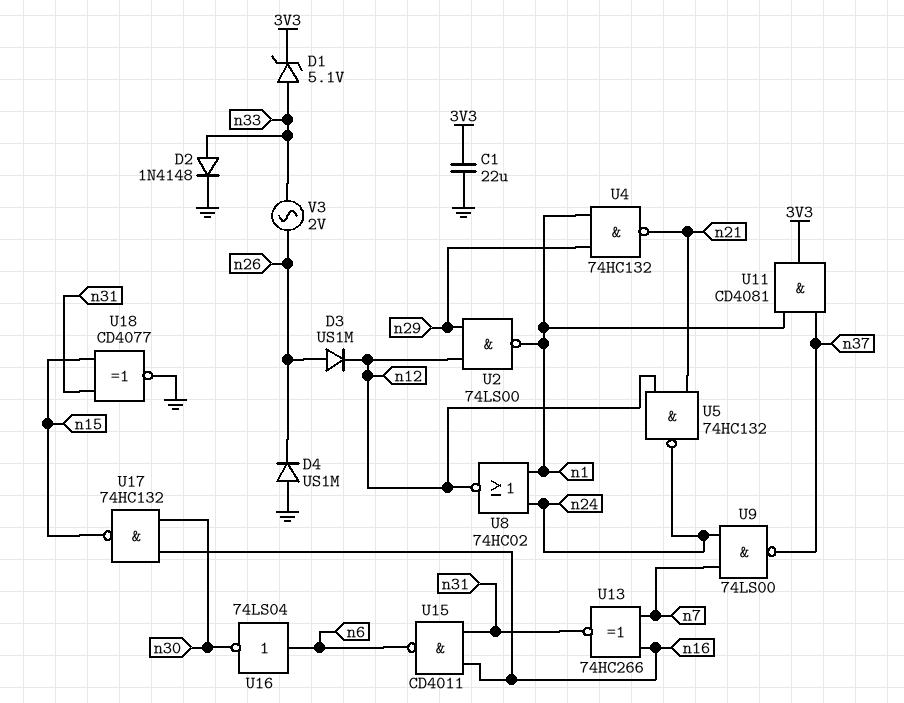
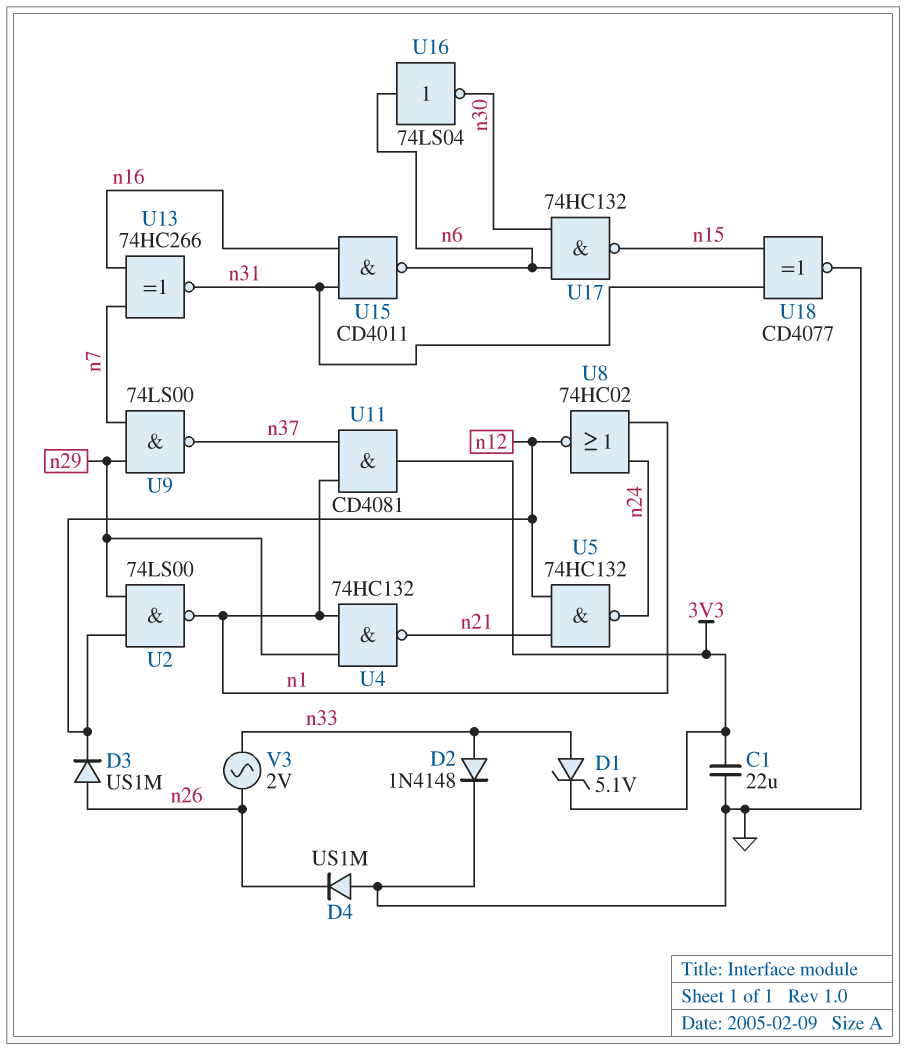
U9: NAND 74LS00 (in n7, in n24, out n37) -> NAND 74LS00 (in n7, in n29, out n37)
U17: NAND 74HC132 (in n16, in n30, out n15) -> NAND 74HC132 (in n6, in n30, out n15)

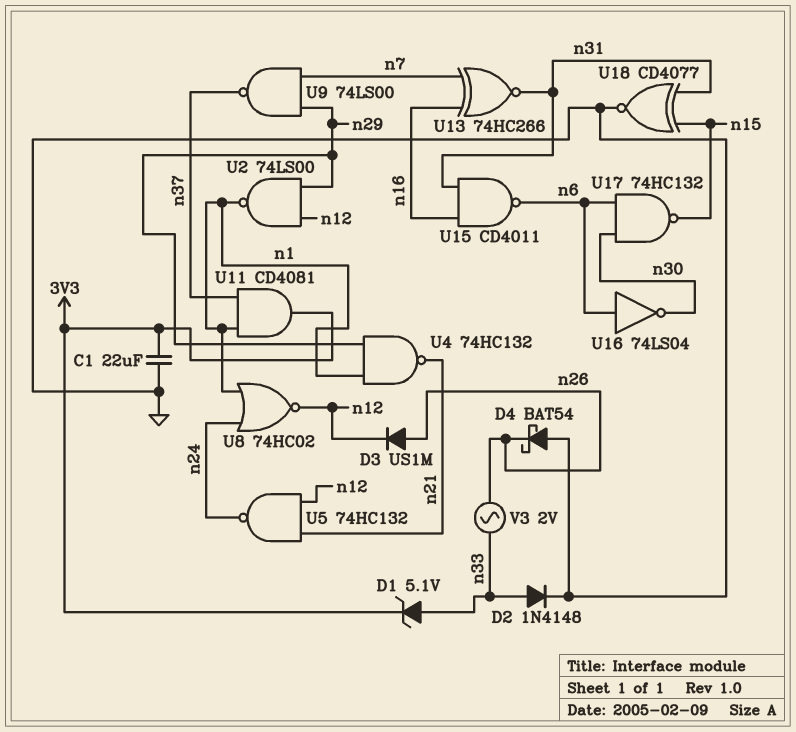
D4: diode US1M (A GND, K n26) -> schottky BAT54 (A GND, K n26)

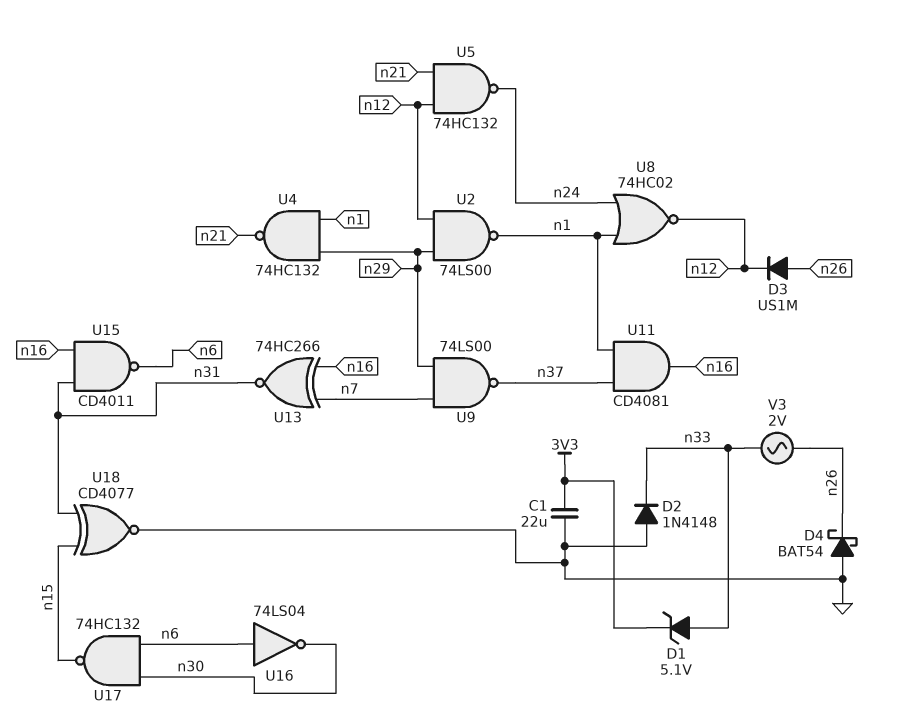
D2: diode 1N4148 (A n33, K GND) -> diode 1N4148 (A GND, K n33)
U11: AND CD4081 (in n1, in n37, out 3V3) -> AND CD4081 (in n1, in n37, out n16)

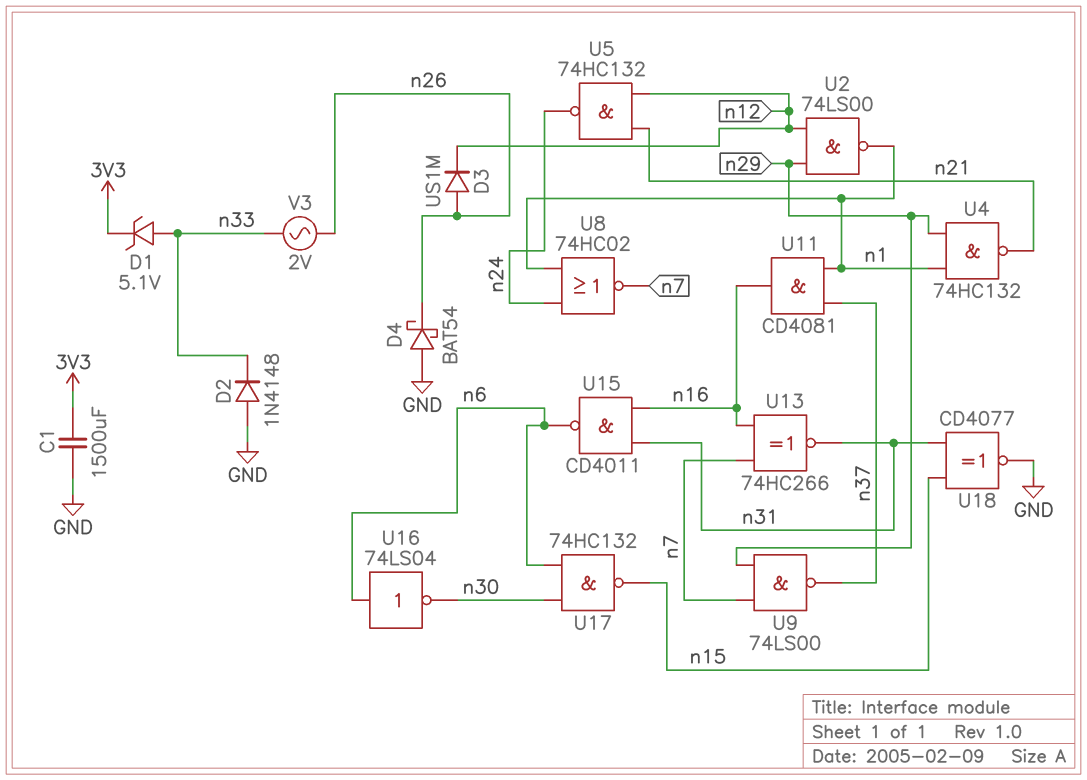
C1: 22uF (3V3, GND) -> 1500uF (3V3, GND)
U8: NOR 74HC02 (in n1, in n24, out n12) -> NOR 74HC02 (in n1, in n24, out n7)

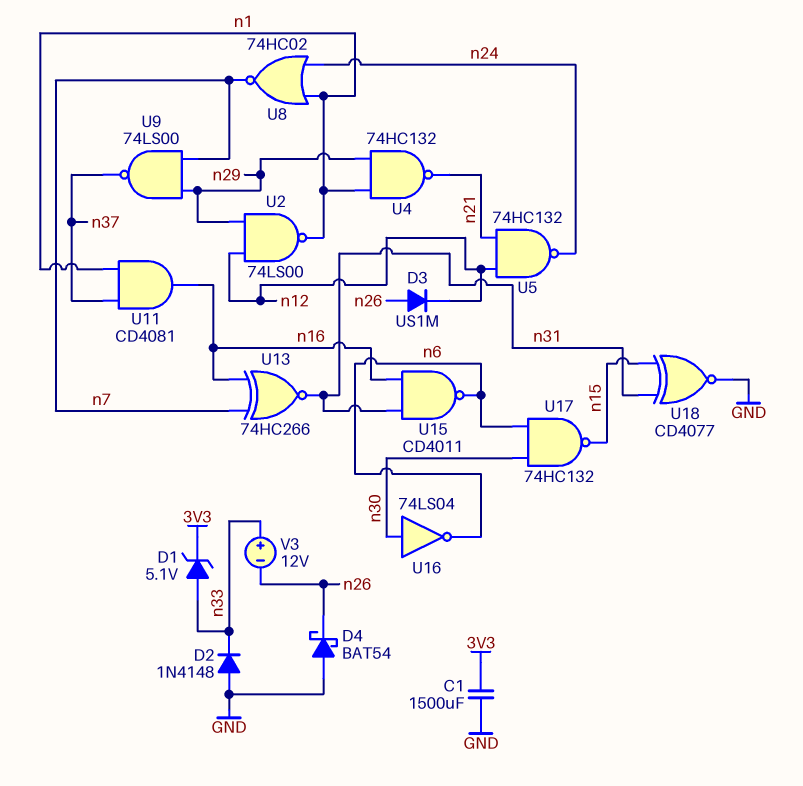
U16: NOT 74LS04 (in n6, out n30) -> NOT 74LS04 (in n30, out n6)
V3: AC 2V (n26, n33) -> 12V (plus n33, minus n26)

